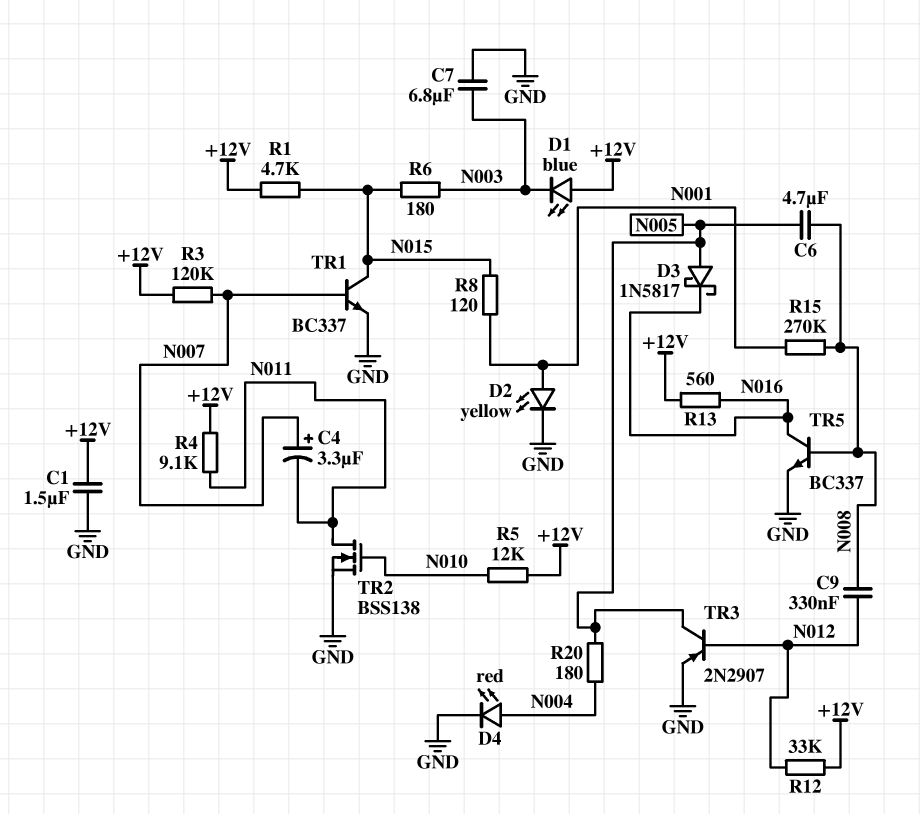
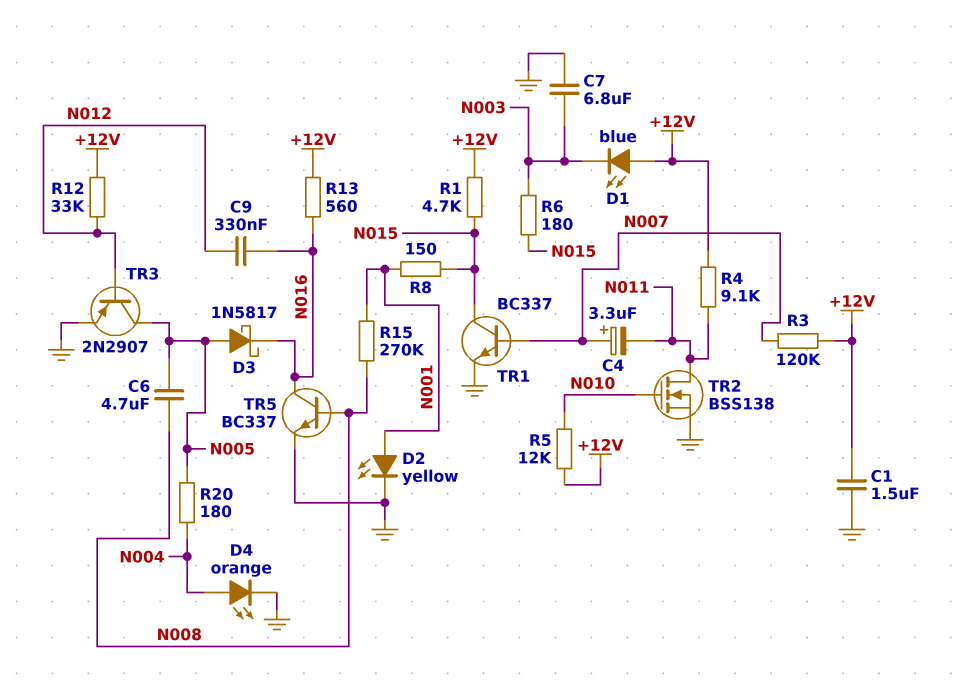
C9: 330nF (N008, N012) -> 330nF (N012, N016)
D4: LED red (A N004, K GND) -> LED orange (A N004, K GND)
R8: 120 (N001, N015) -> 150 (N001, N015)

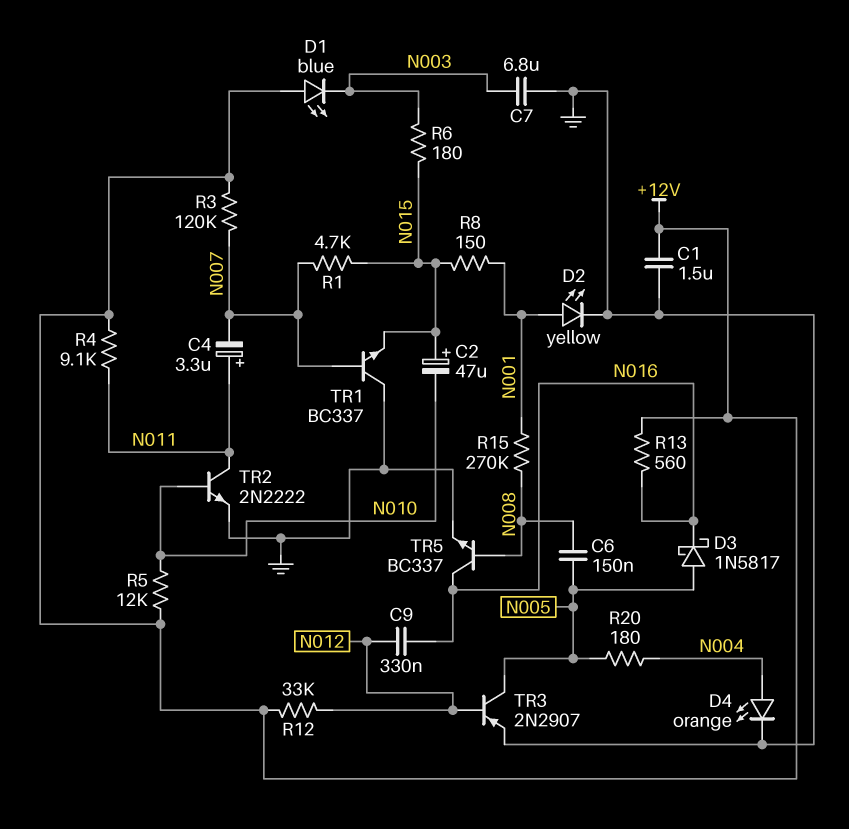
C2: none -> 47uF (plus N015, minus N010)
C4: 3.3uF (plus N007, minus N011) -> 3.3uF (plus N011, minus N007)
C6: 4.7uF (N005, N008) -> 150nF (N005, N008)
R1: 4.7k (+12V, N015) -> 4.7k (N007, N015)
TR1: NPN BC337 (B N007, C N015, E GND) -> NPN BC337 (B N007, C GND, E N015)
TR2: NMOS BSS138 (G N010, D N011, S GND) -> NPN 2N2222 (B N010, C N011, E GND)

